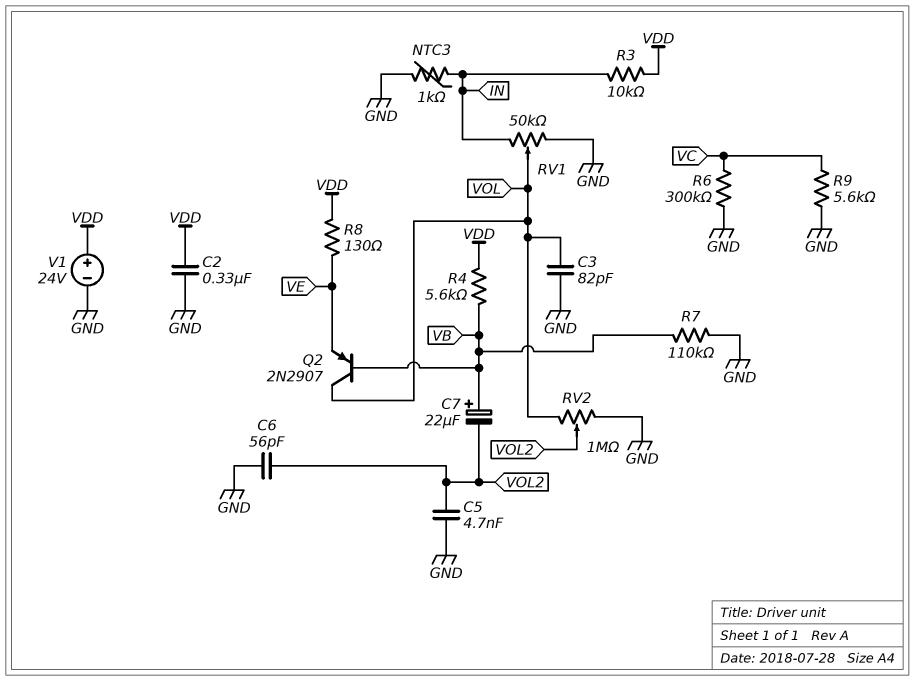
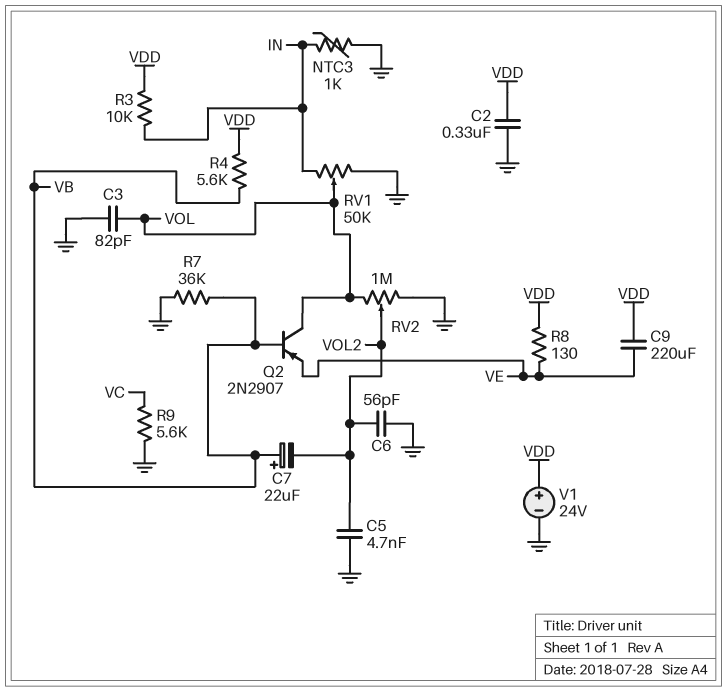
C9: none -> 220uF (VDD, VE)
R6: 300k (GND, VC) -> none
R7: 110k (GND, VB) -> 36k (GND, VB)

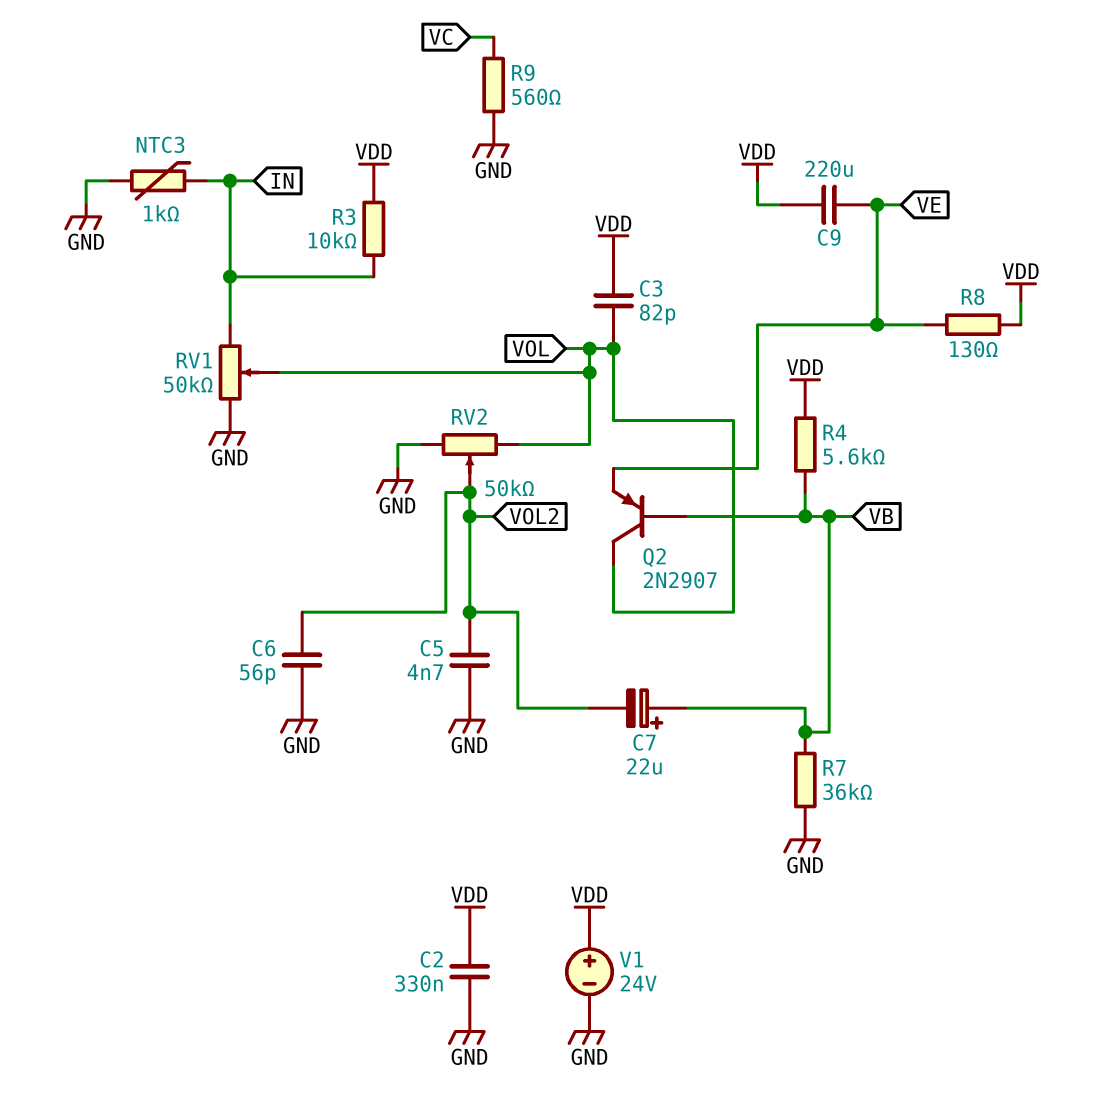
C3: 82pF (GND, VOL) -> 82pF (VDD, VOL)
R9: 5.6k (GND, VC) -> 560 (GND, VC)
RV2: 1M (GND, VOL, wiper VOL2) -> 50k (GND, VOL, wiper VOL2)

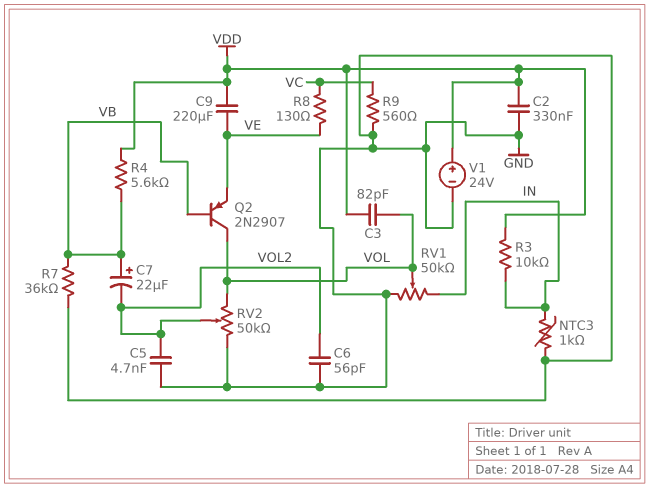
R8: 130 (VDD, VE) -> 130 (VC, VE)

